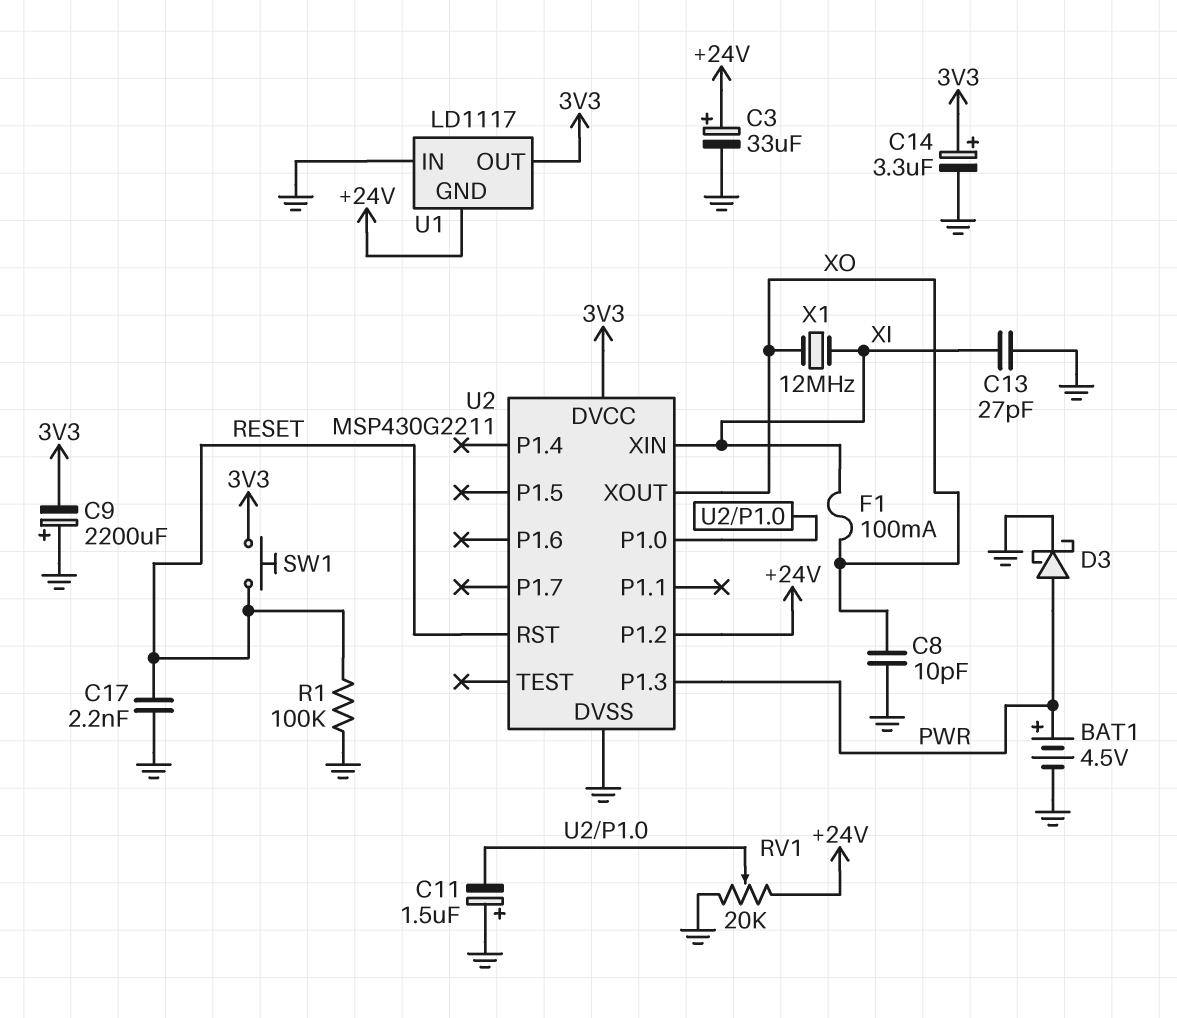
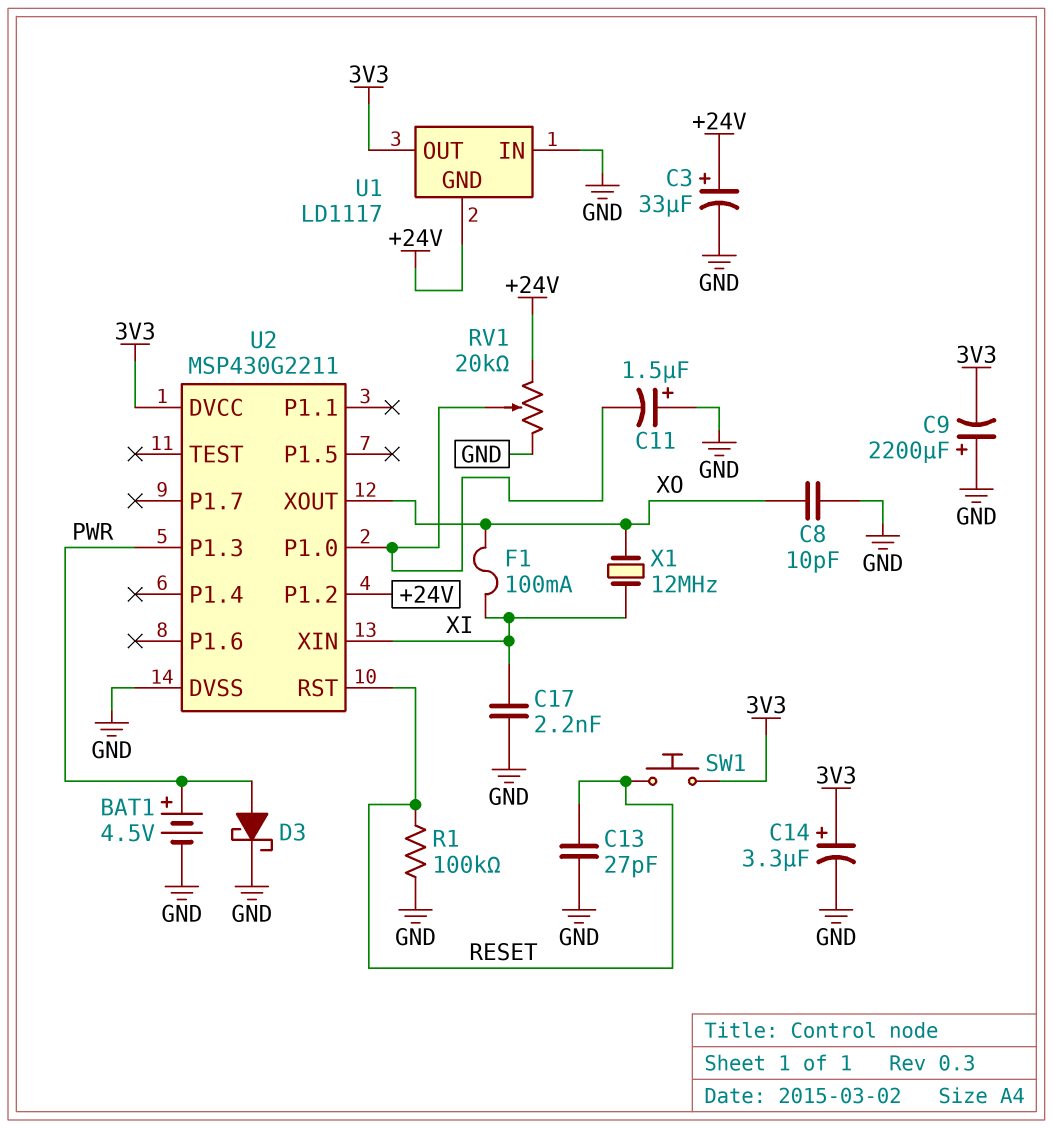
C13: 27pF (GND, XI) -> 27pF (GND, RESET)
C17: 2.2nF (GND, RESET) -> 2.2nF (GND, XI)

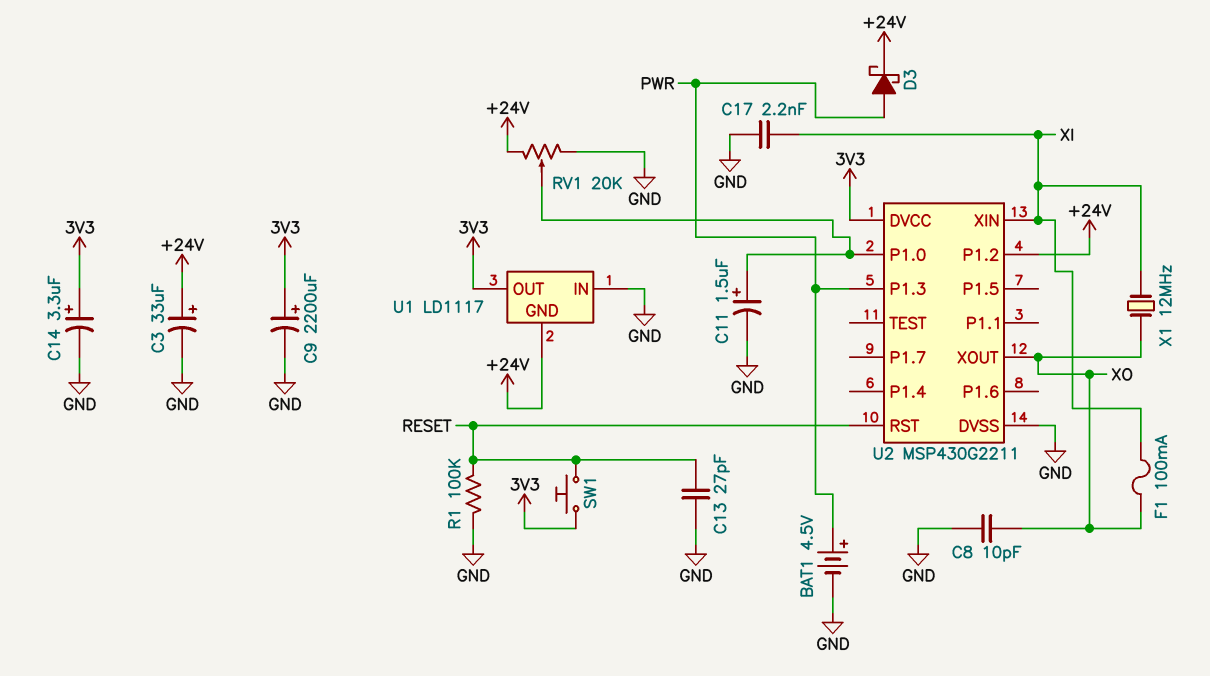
C9: 2200uF (plus GND, minus 3V3) -> 2200uF (plus 3V3, minus GND)
C11: 1.5uF (plus GND, minus U2/P1.0) -> 1.5uF (plus U2/P1.0, minus GND)
D3: schottky (A PWR, K GND) -> schottky (A PWR, K +24V)

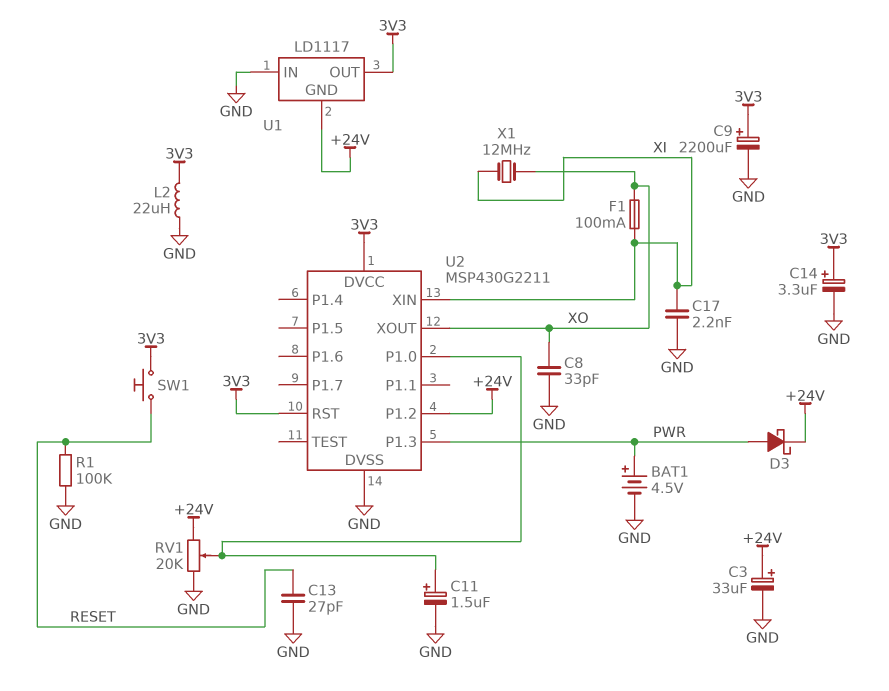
C8: 10pF (GND, XO) -> 33pF (GND, XO)
L2: none -> 22uH (3V3, GND)
U2 pin RST: RESET -> 3V3

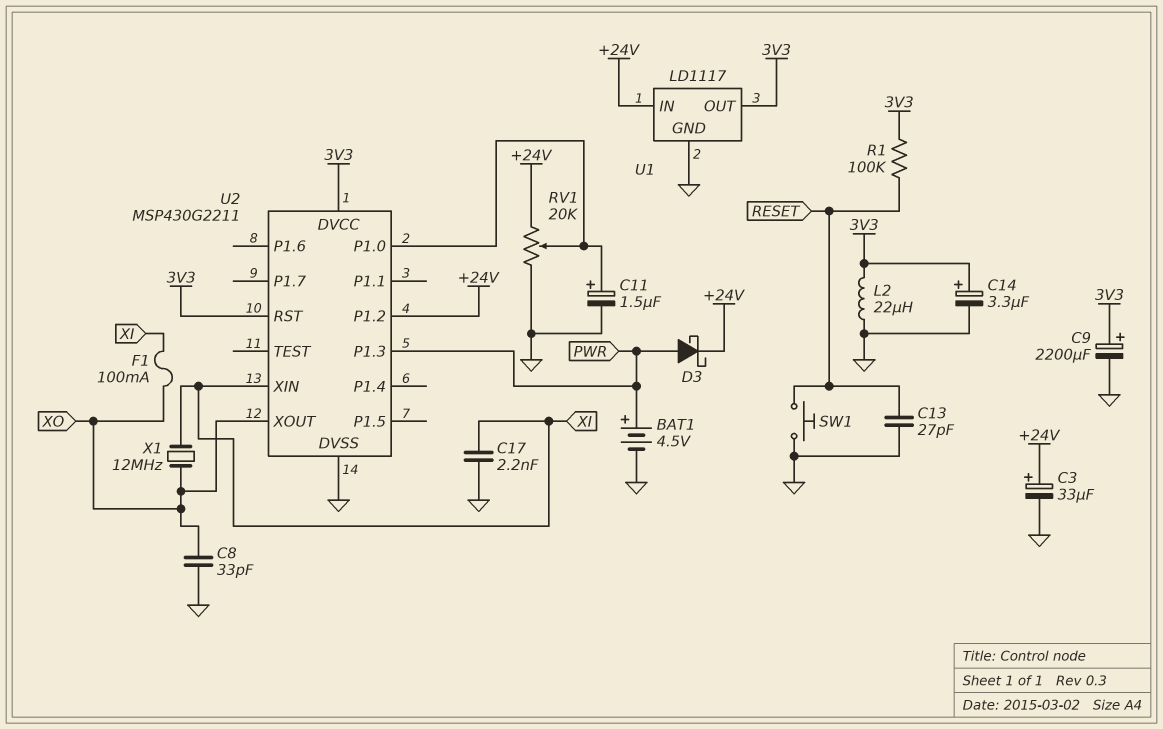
R1: 100k (GND, RESET) -> 100k (3V3, RESET)
SW1: button (3V3, RESET) -> button (GND, RESET)
U1 pin GND: +24V -> GND
U1 pin IN: GND -> +24V

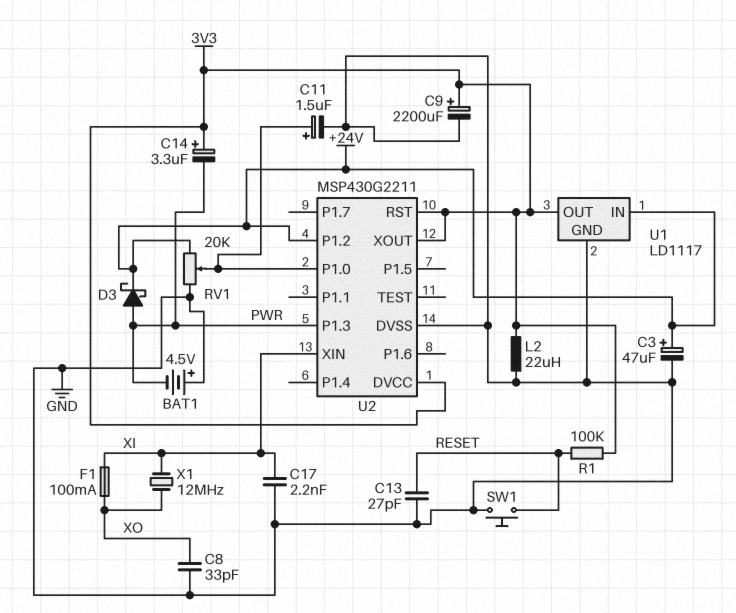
BAT1: 4.5V (plus PWR, minus GND) -> 4.5V (plus GND, minus PWR)
C3: 33uF (plus +24V, minus GND) -> 47uF (plus +24V, minus GND)
C14: 3.3uF (plus 3V3, minus GND) -> 3.3uF (plus 3V3, minus PWR)
U2 pin XOUT: XO -> 3V3

